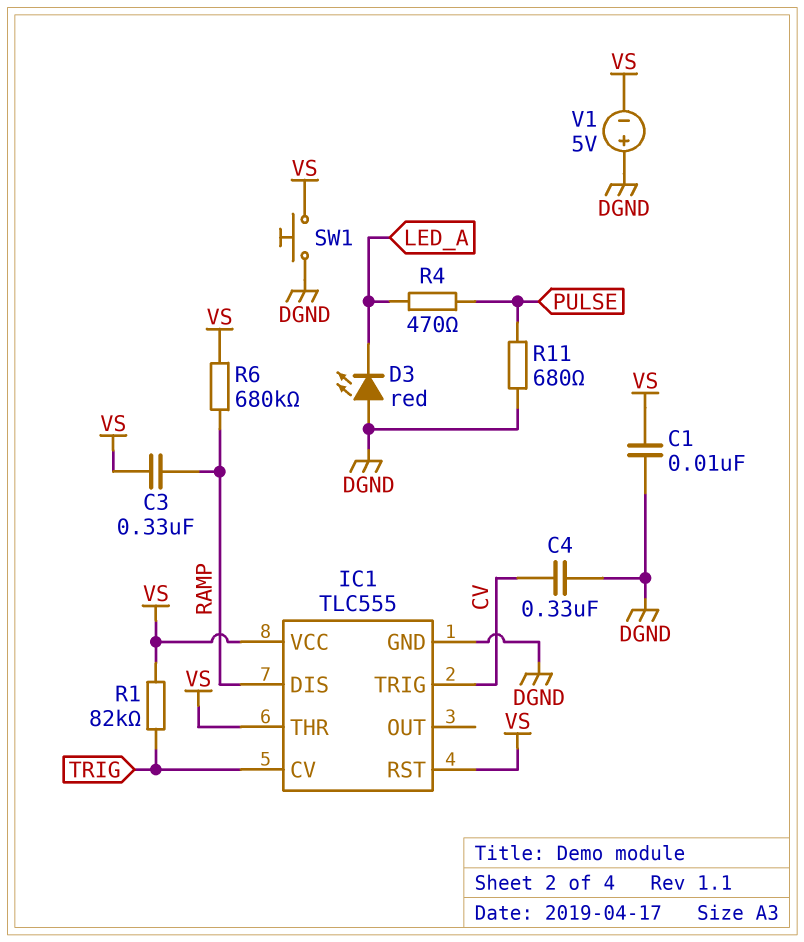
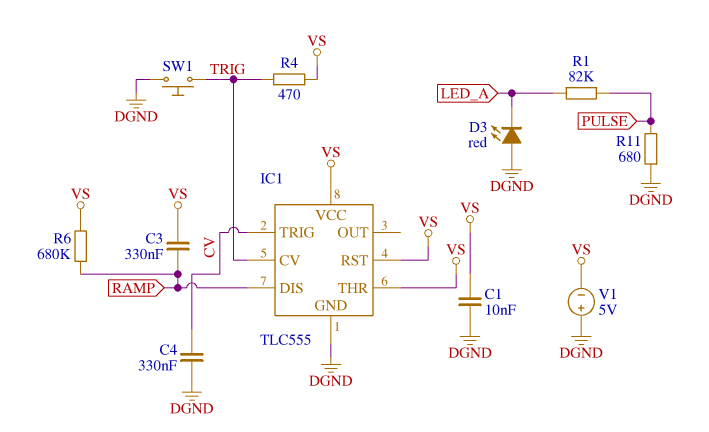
R1: 82k (TRIG, VS) -> 82k (LED_A, PULSE)
R4: 470 (LED_A, PULSE) -> 470 (TRIG, VS)
SW1: button (DGND, VS) -> button (DGND, TRIG)

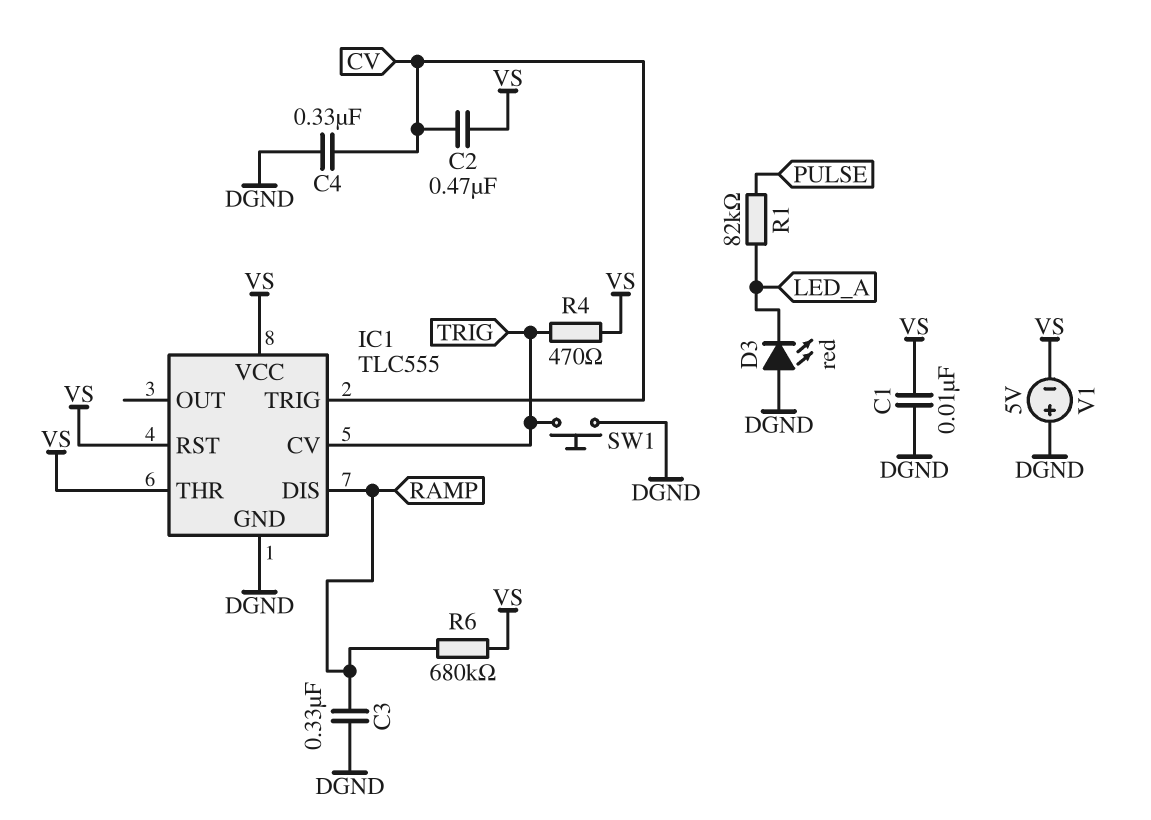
C2: none -> 470nF (CV, VS)
C3: 330nF (RAMP, VS) -> 330nF (DGND, RAMP)
R11: 680 (DGND, PULSE) -> none

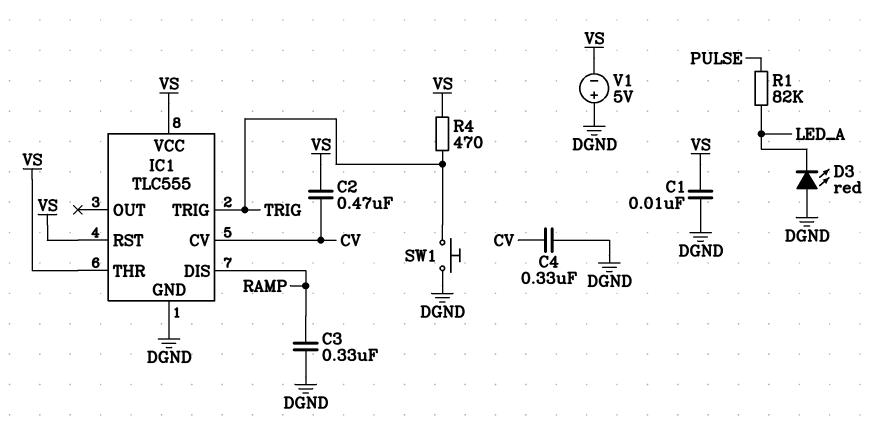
IC1 pin CV: TRIG -> CV
IC1 pin TRIG: CV -> TRIG
R6: 680k (RAMP, VS) -> none

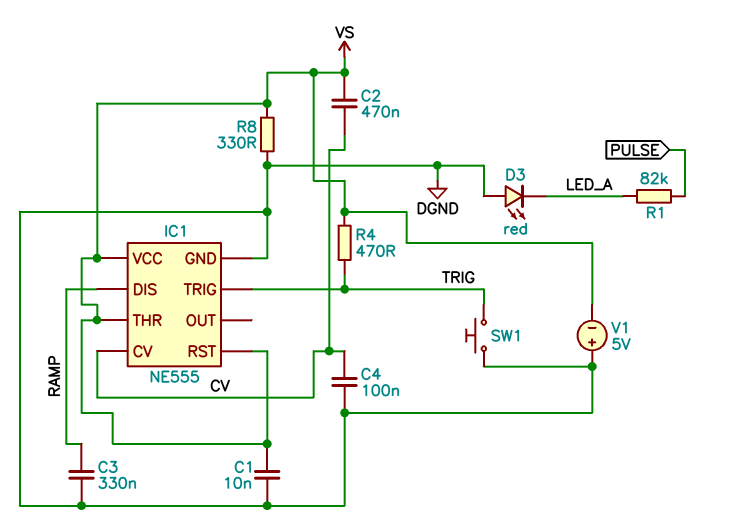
C4: 330nF (CV, DGND) -> 100nF (CV, DGND)
IC1: TLC555 -> NE555
R8: none -> 330 (DGND, VS)

